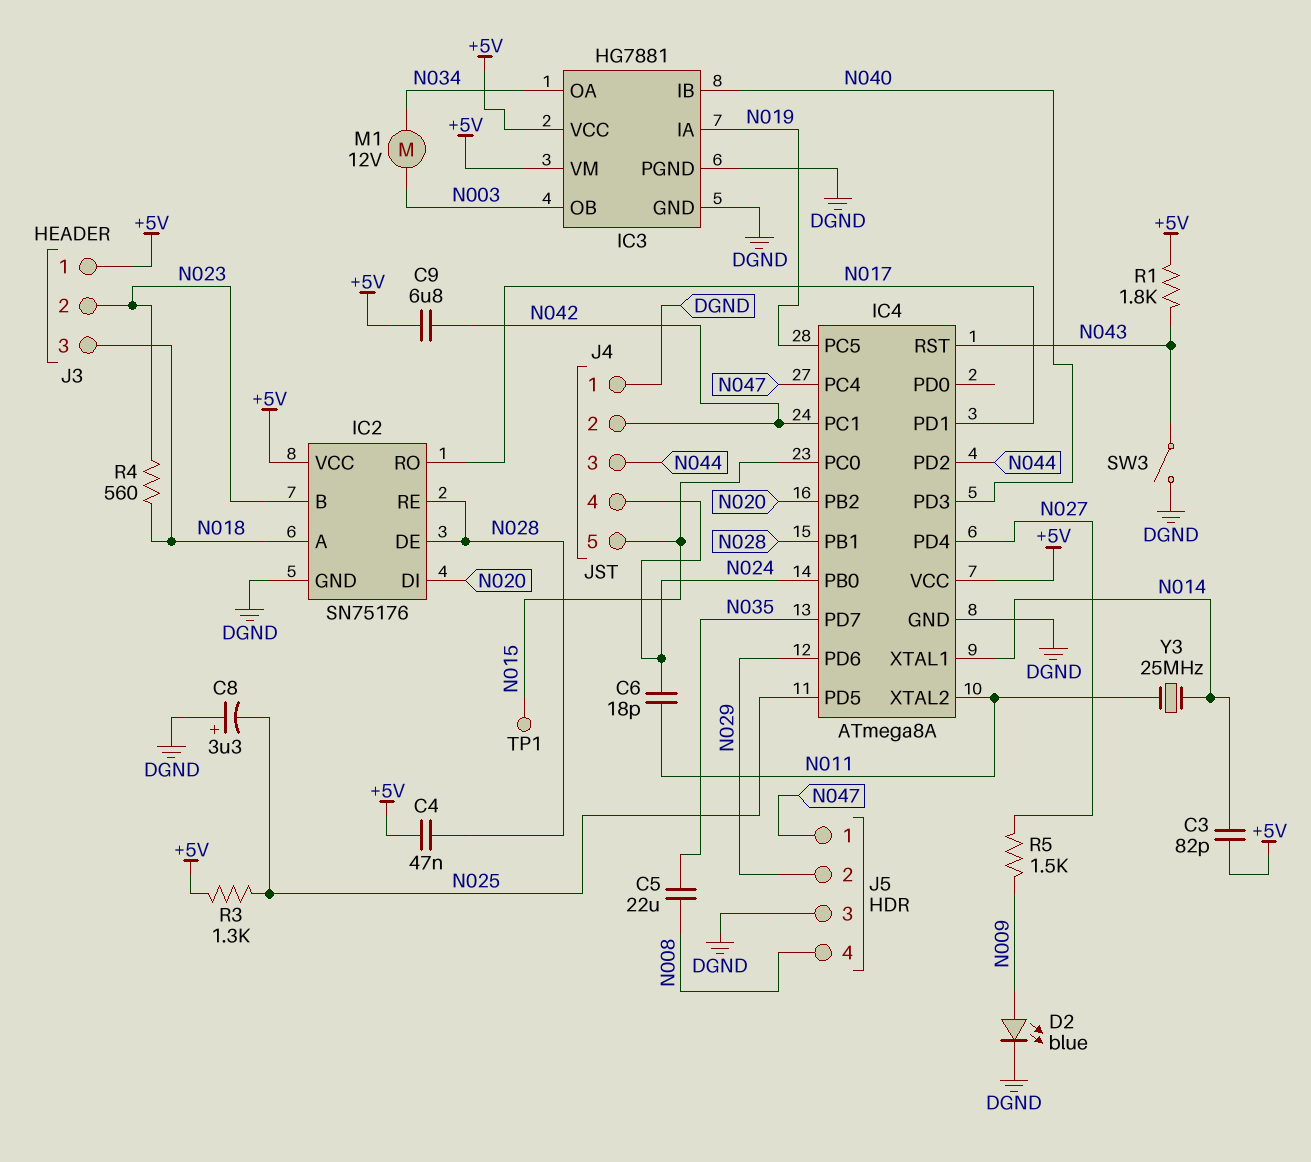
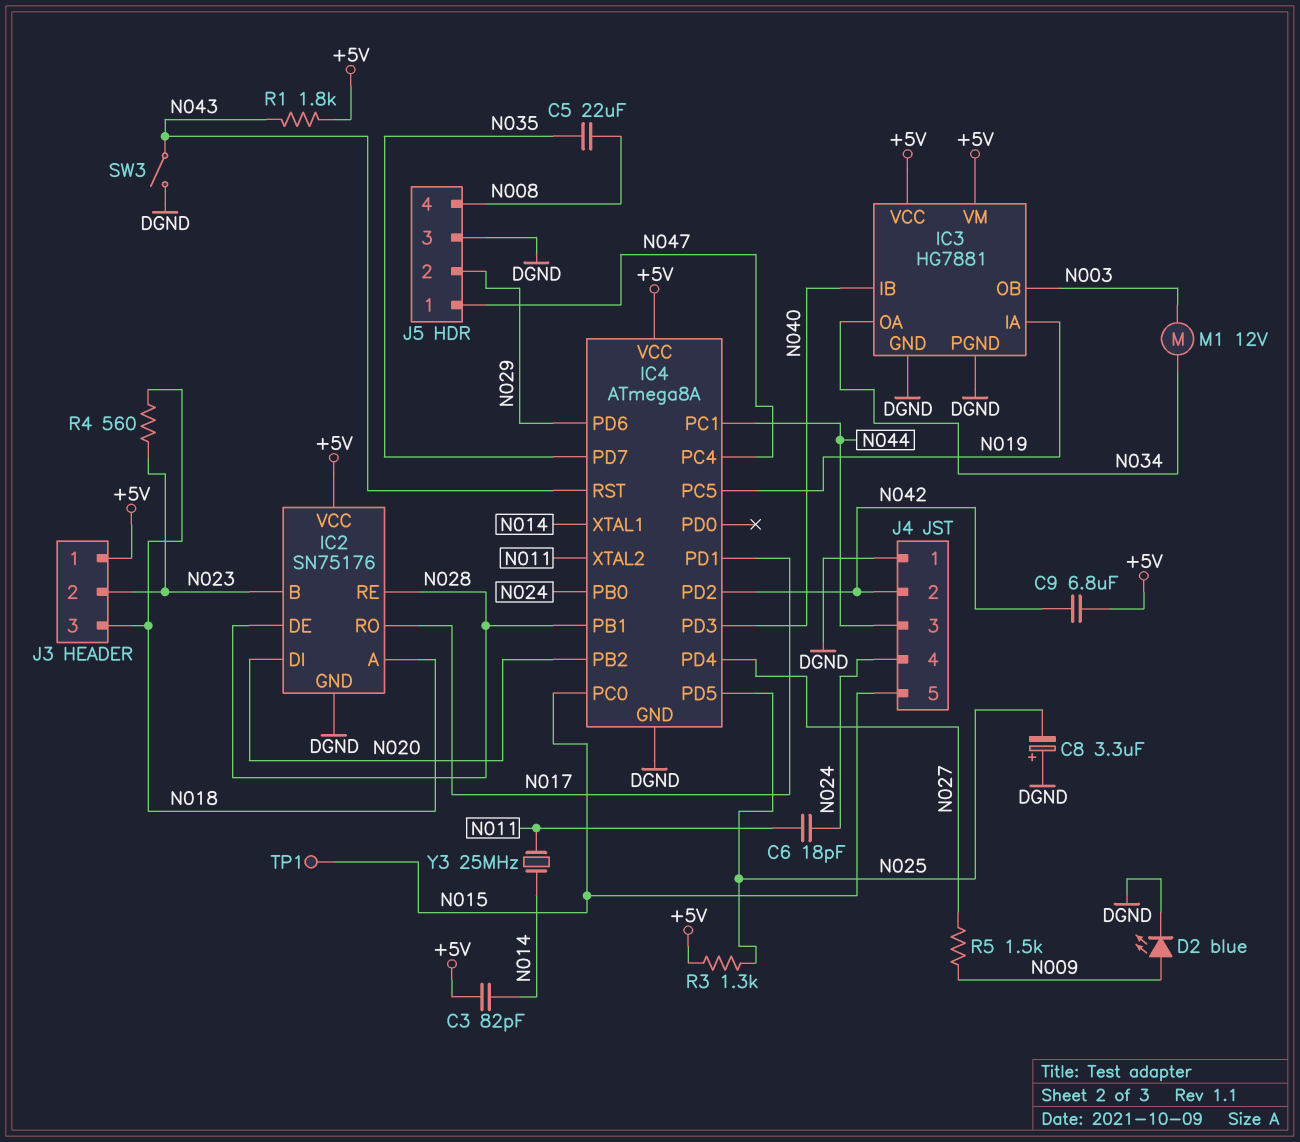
C4: 47nF (+5V, N028) -> none
IC4 pin PC1: N042 -> N044
IC4 pin PD2: N044 -> N042

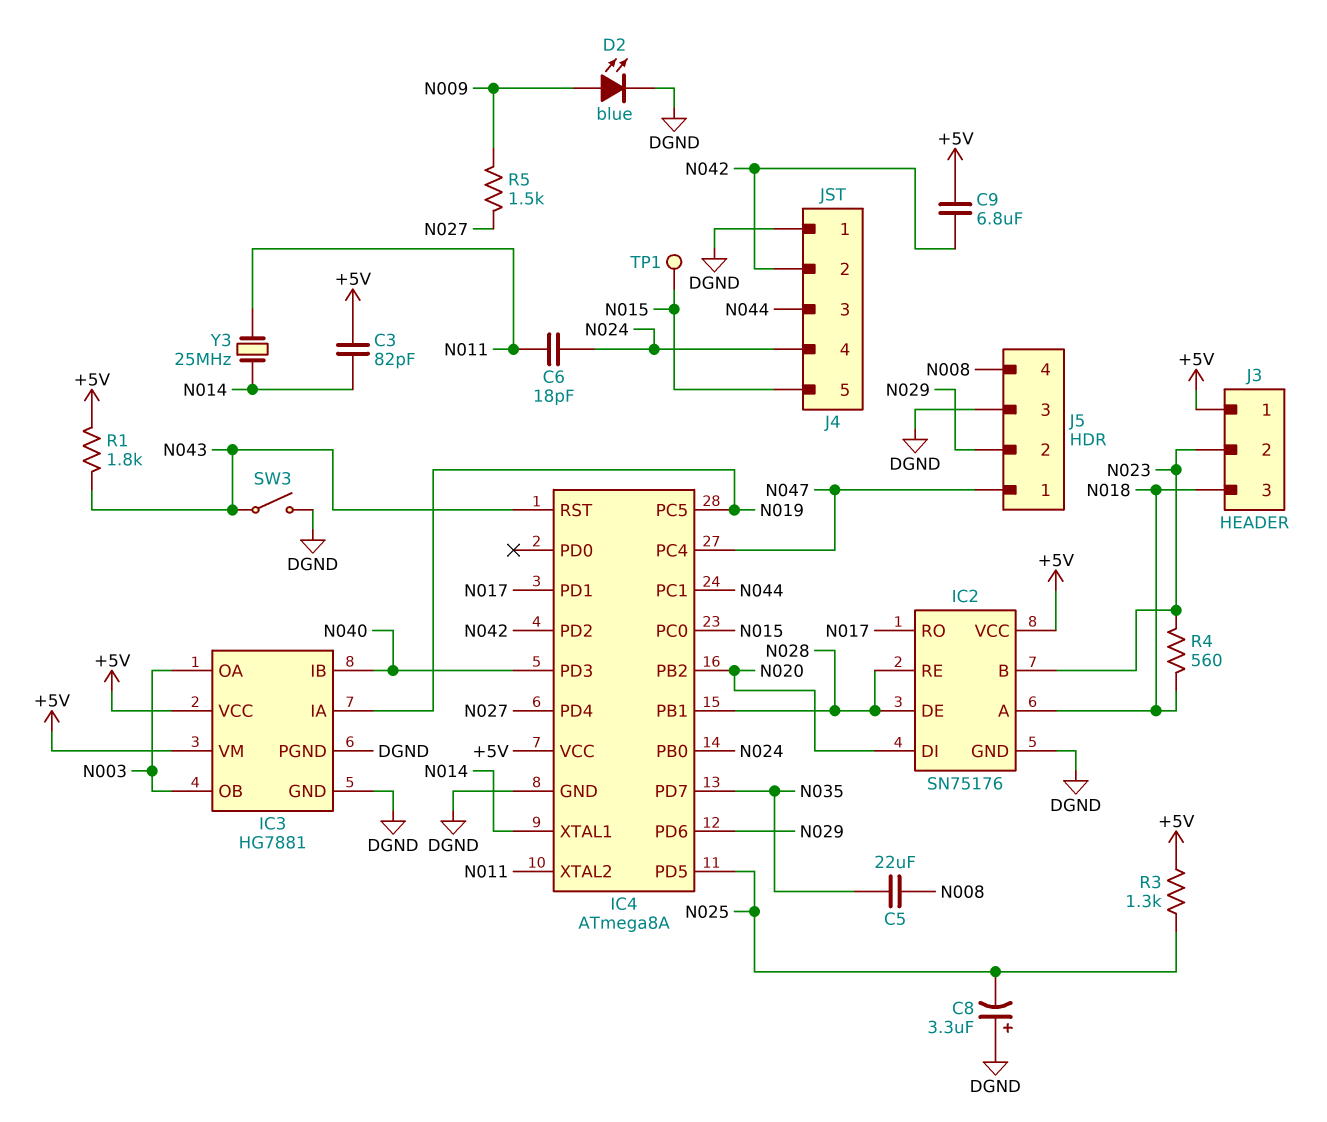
IC3 pin OA: N034 -> N003
M1: motor 12V (N003, N034) -> none

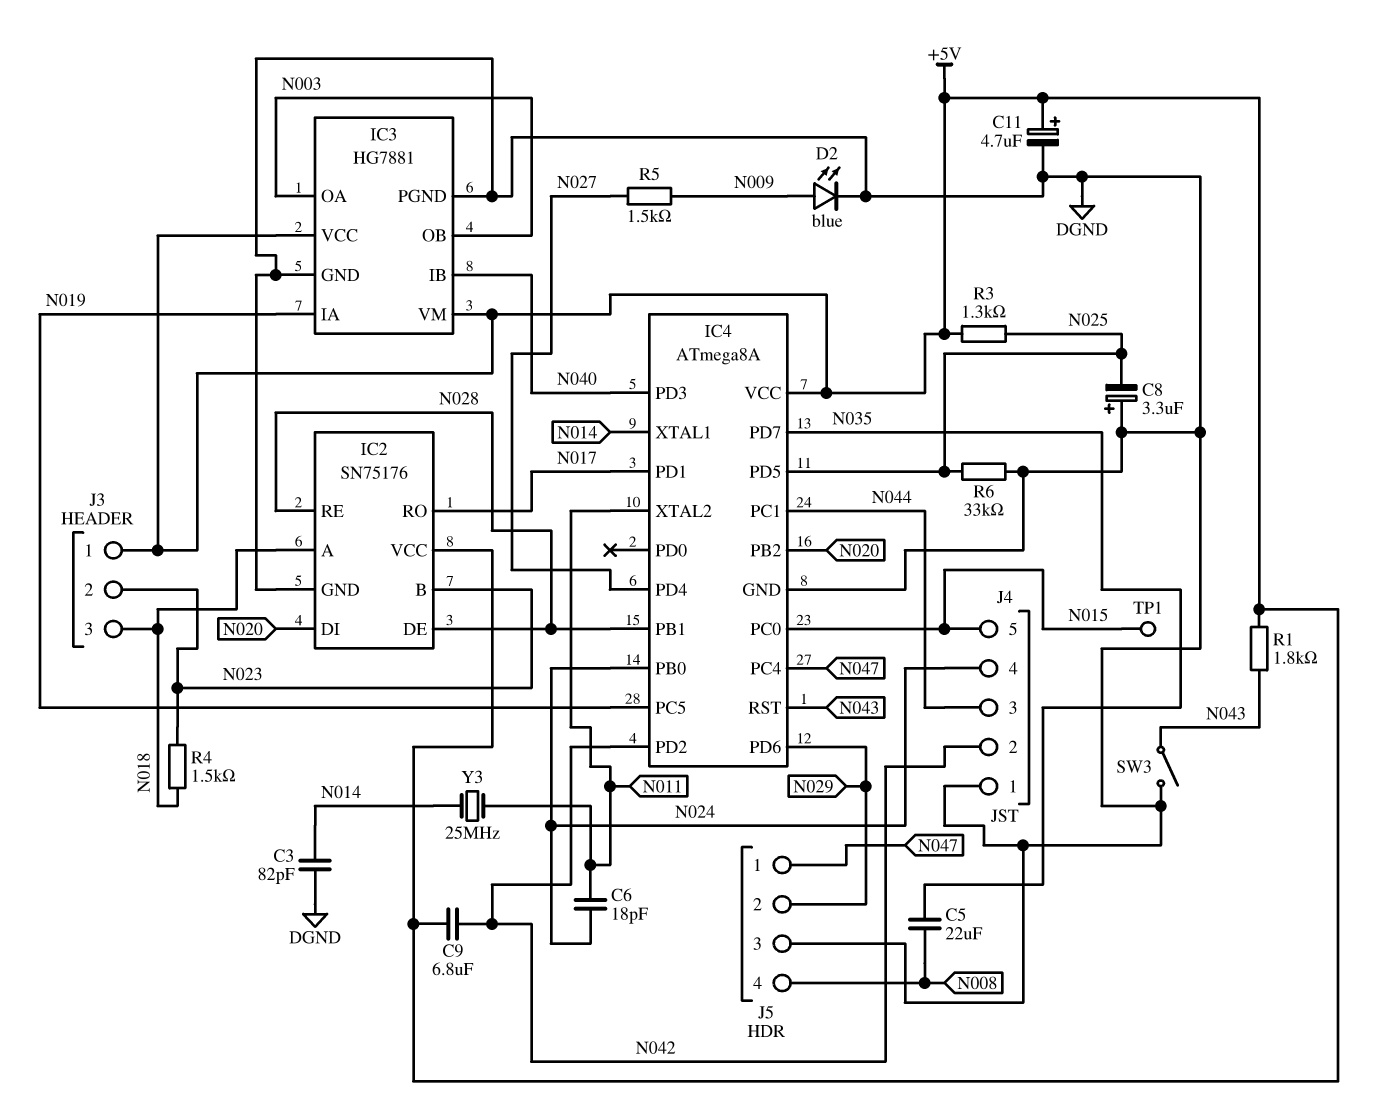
C3: 82pF (+5V, N014) -> 82pF (DGND, N014)
C11: none -> 4.7uF (plus +5V, minus DGND)
R4: 560 (N018, N023) -> 1.5k (N018, N023)
R6: none -> 33k (DGND, N025)

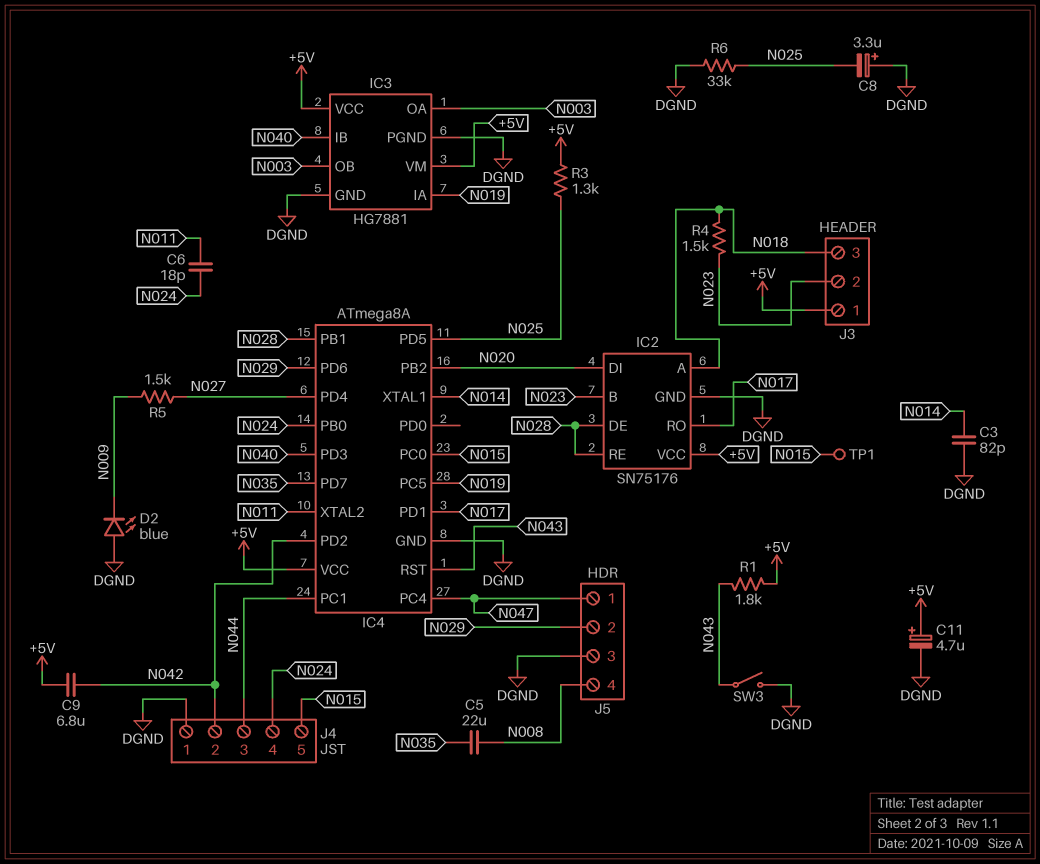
D2: LED blue (A N009, K DGND) -> LED blue (A DGND, K N009)
Y3: 25MHz (N011, N014) -> none

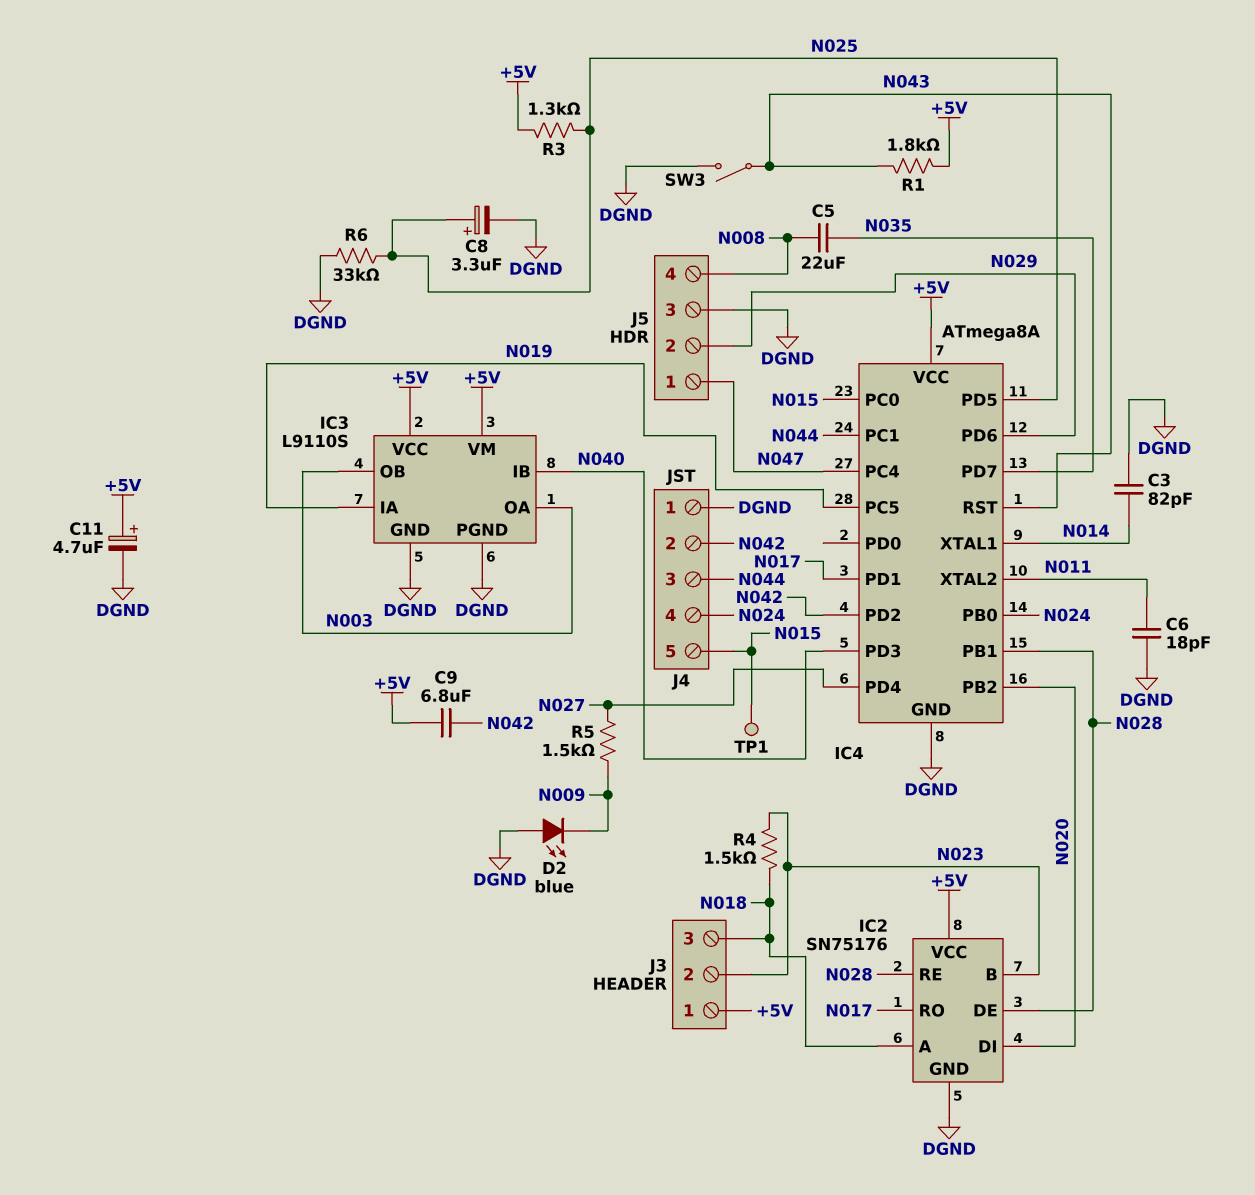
C6: 18pF (N011, N024) -> 18pF (DGND, N011)
C8: 3.3uF (plus DGND, minus N025) -> 3.3uF (plus N025, minus DGND)
IC3: HG7881 -> L9110S

